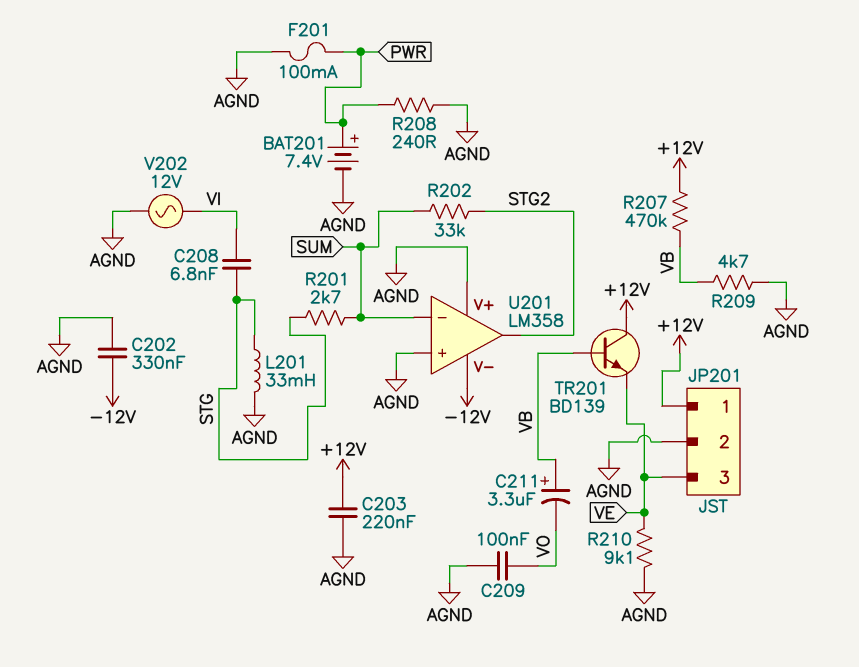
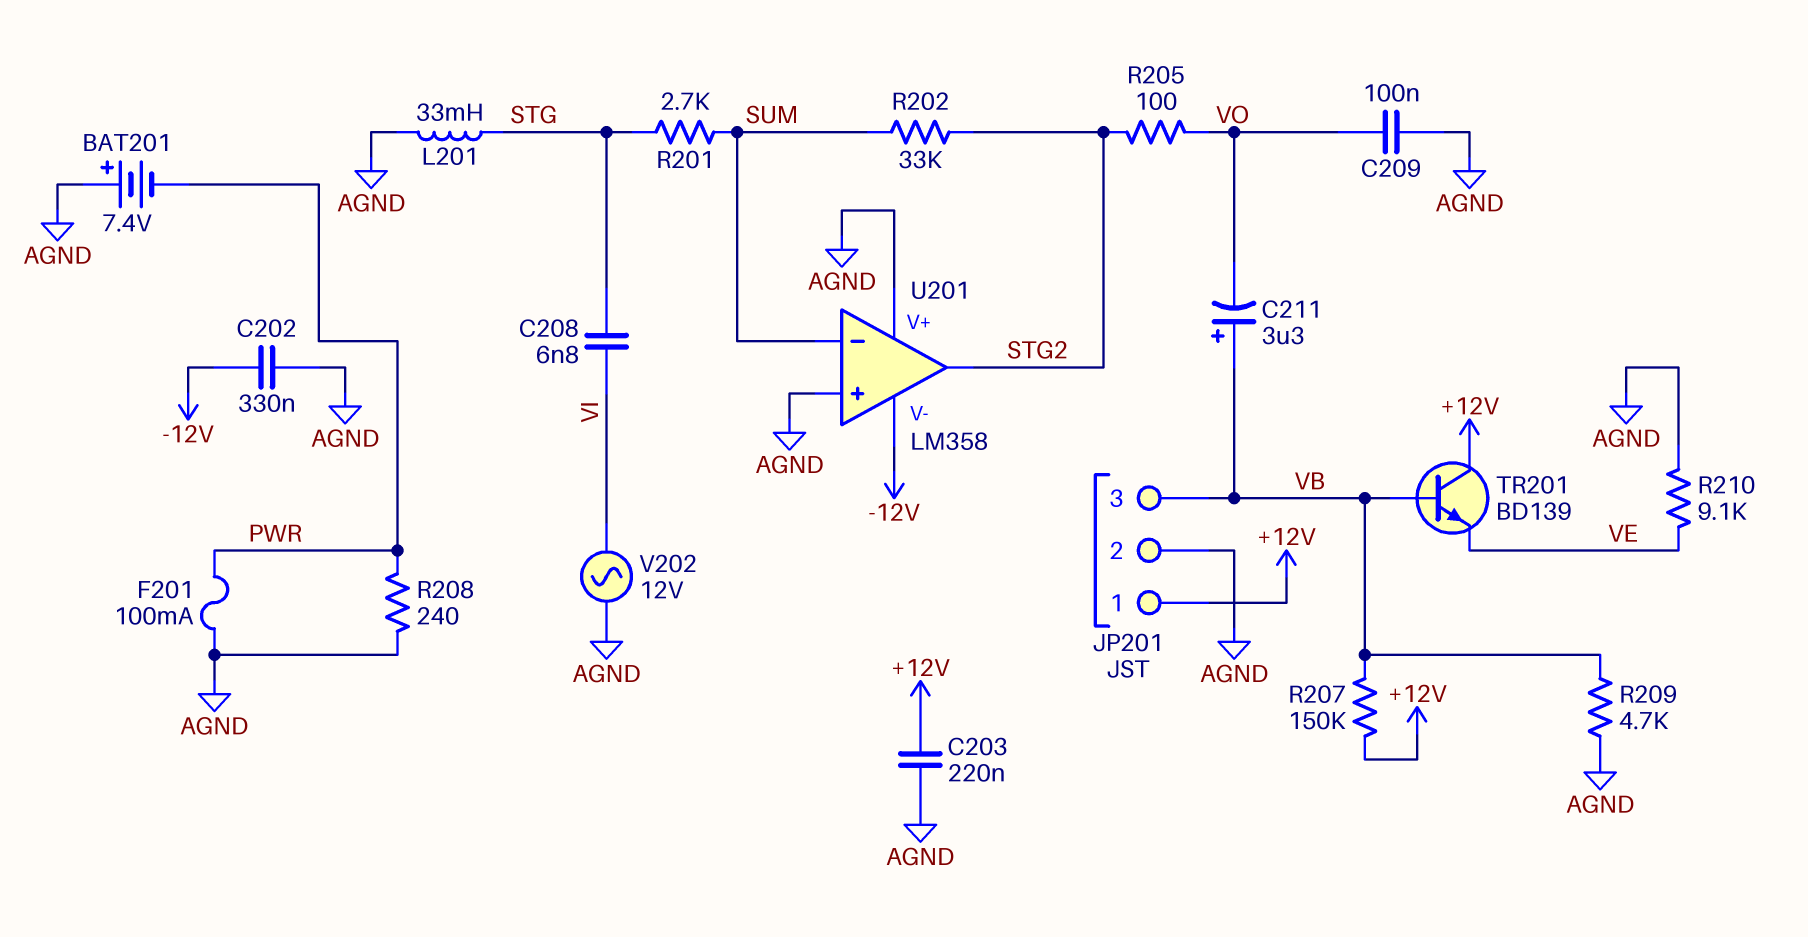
BAT201: 7.4V (plus PWR, minus AGND) -> 7.4V (plus AGND, minus PWR)
JP201 pin 3: VE -> VB
R205: none -> 100 (STG2, VO)
R207: 470k (+12V, VB) -> 150k (+12V, VB)

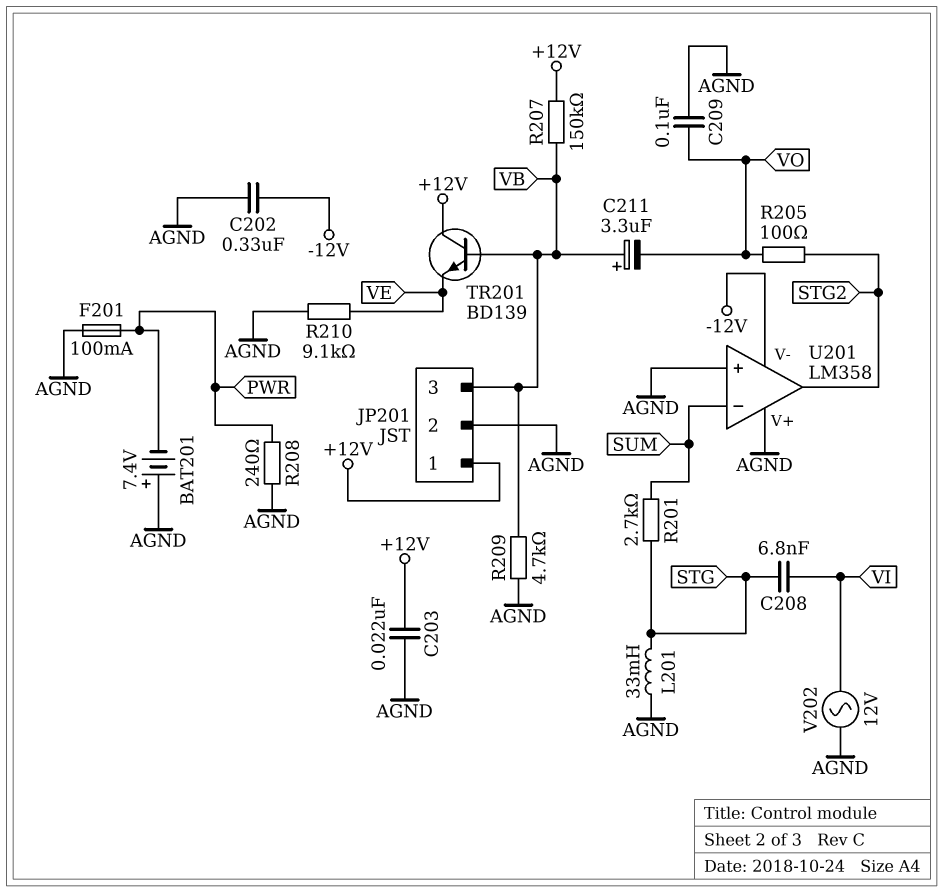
C203: 220nF (+12V, AGND) -> 22nF (+12V, AGND)
R202: 33k (STG2, SUM) -> none

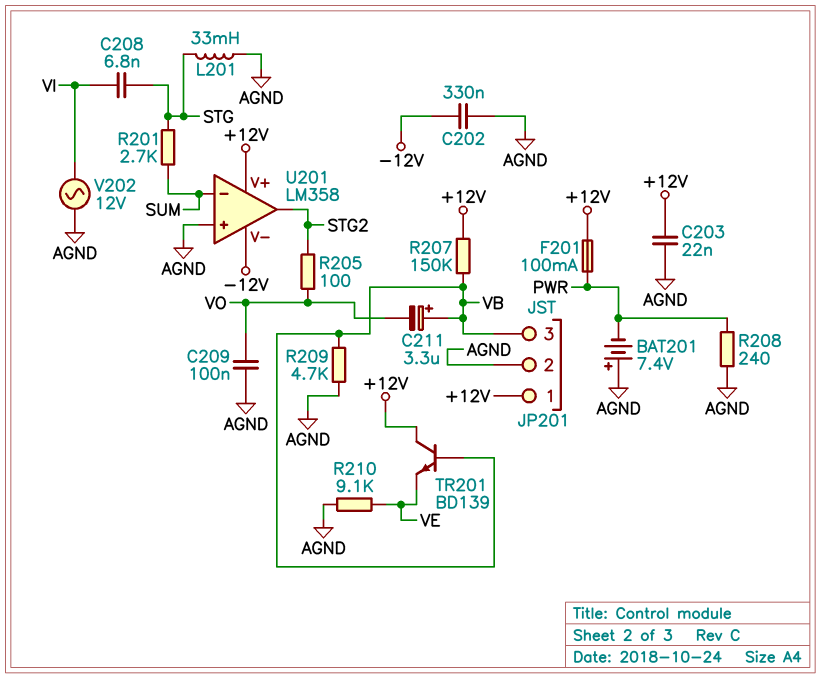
F201: 100mA (AGND, PWR) -> 100mA (+12V, PWR)
U201 pin V+: AGND -> +12V

